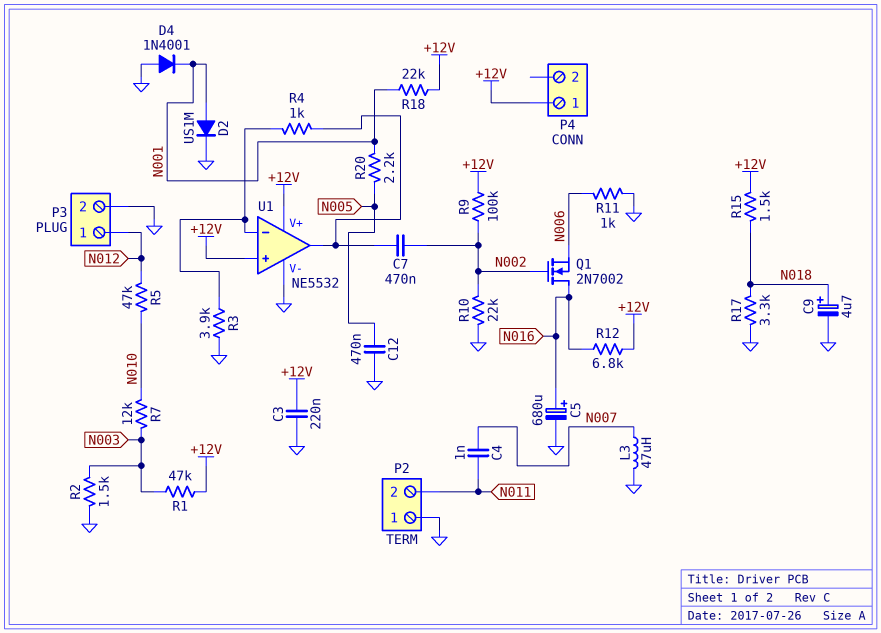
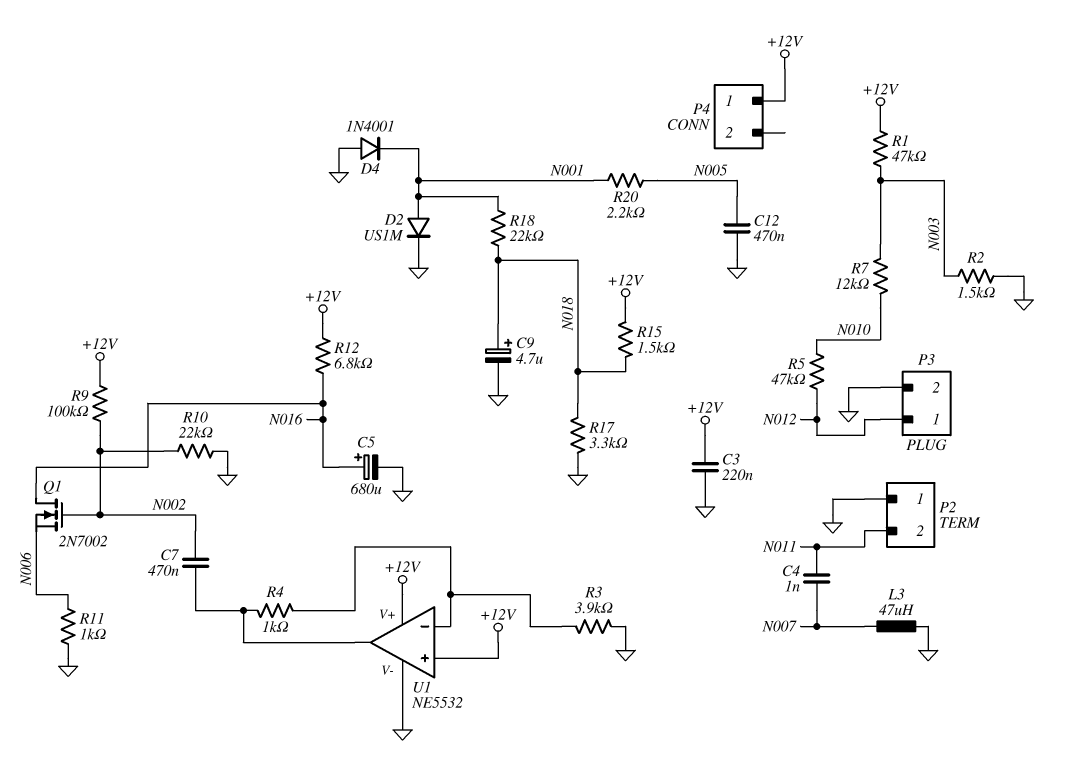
R18: 22k (+12V, N001) -> 22k (N001, N018)

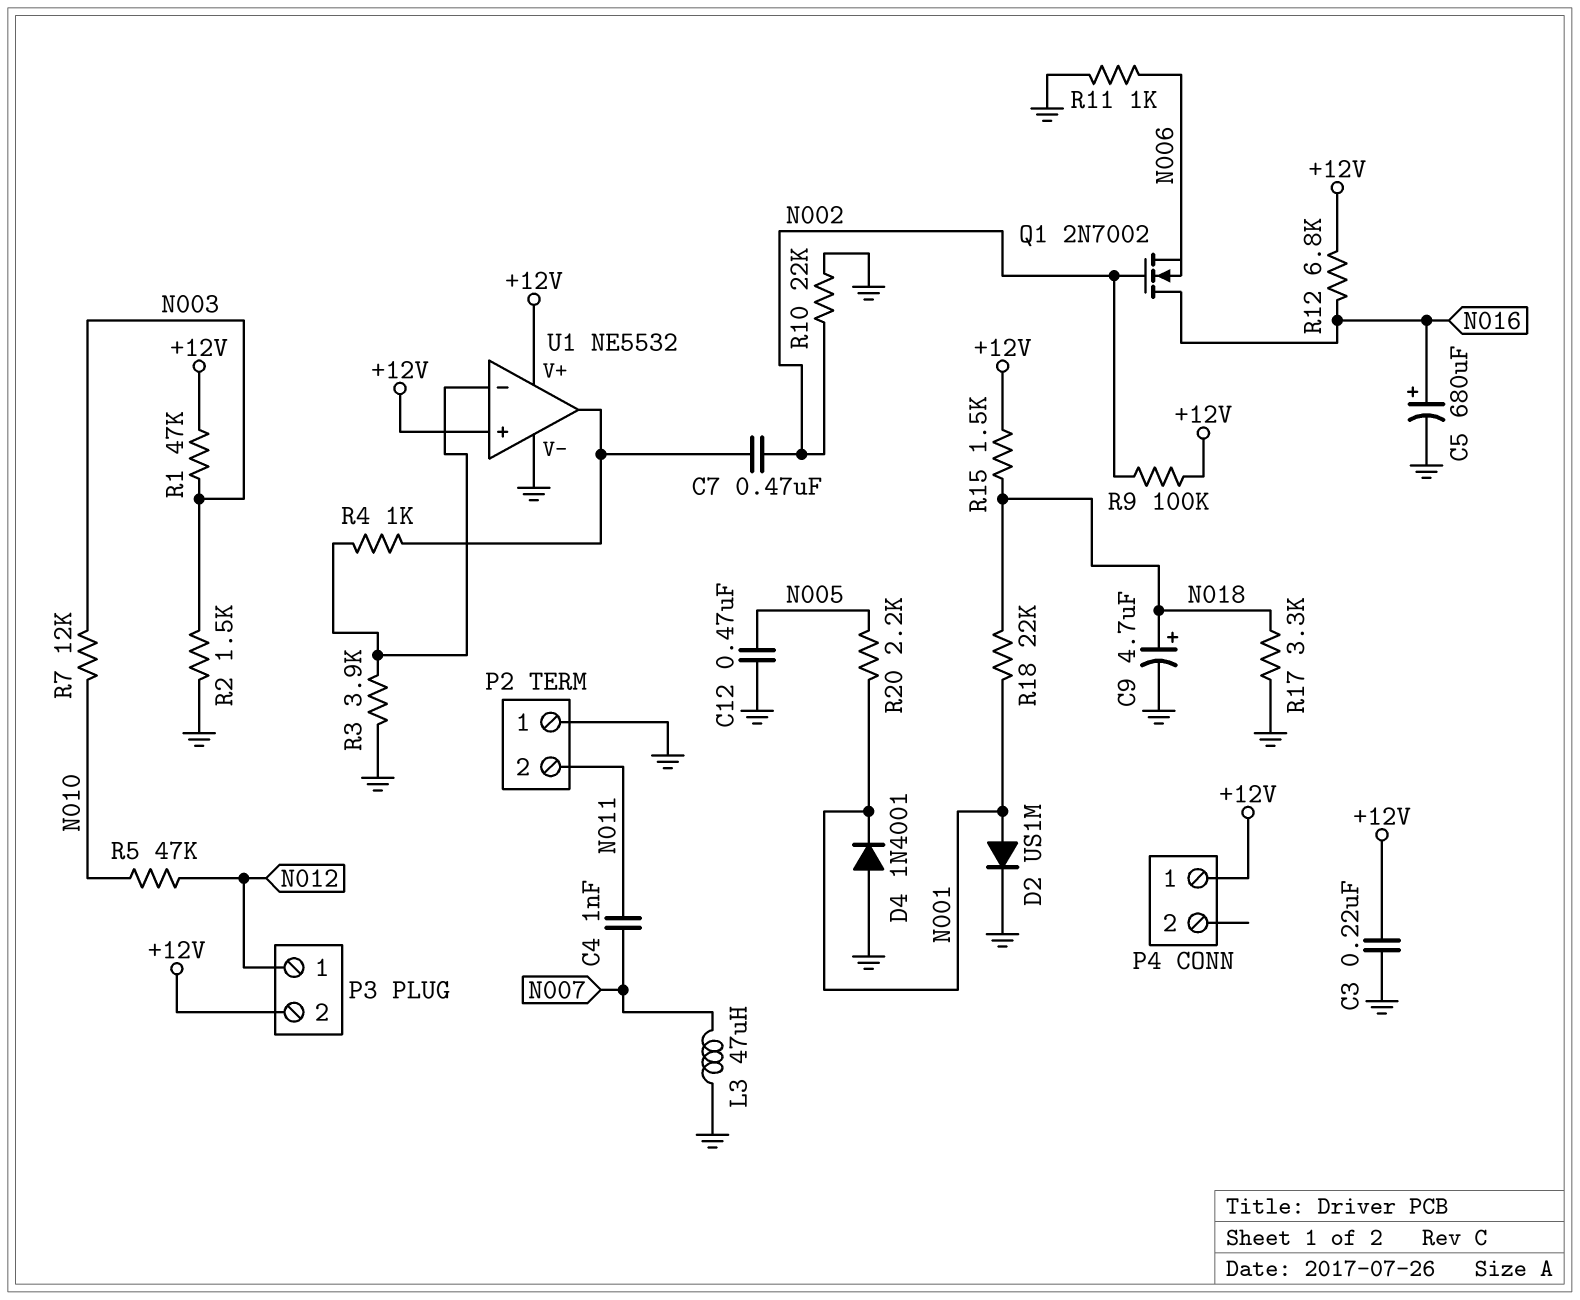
P3 pin 2: GND -> +12V

